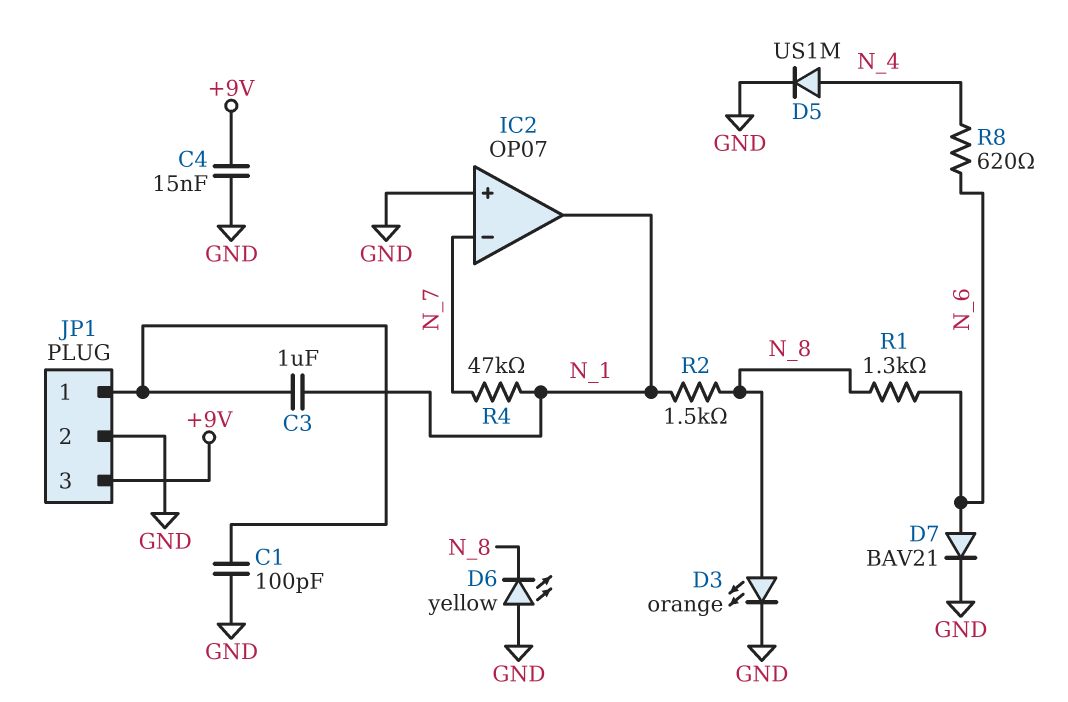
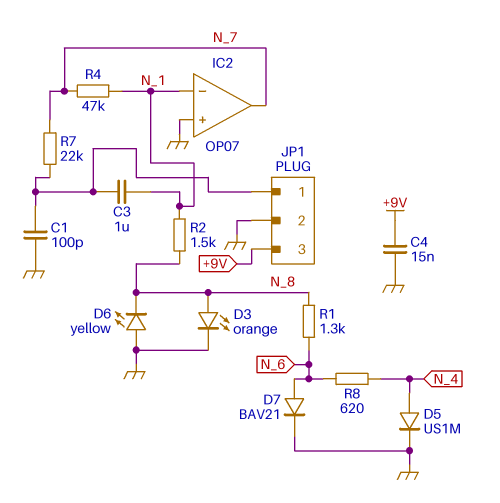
IC2 pin in-: N_7 -> N_1
IC2 pin out: N_1 -> N_7
R7: none -> 22k (JP1/1, N_7)

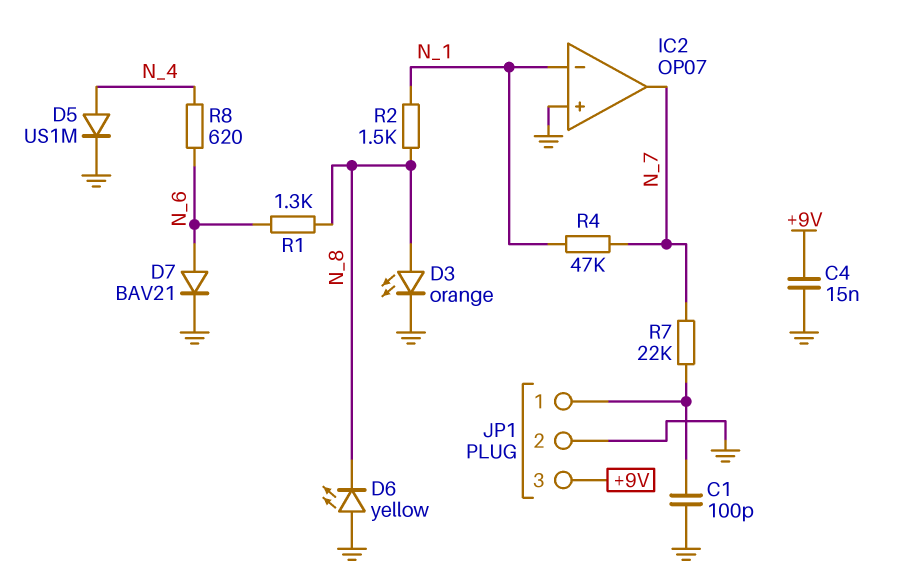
C3: 1uF (JP1/1, N_1) -> none

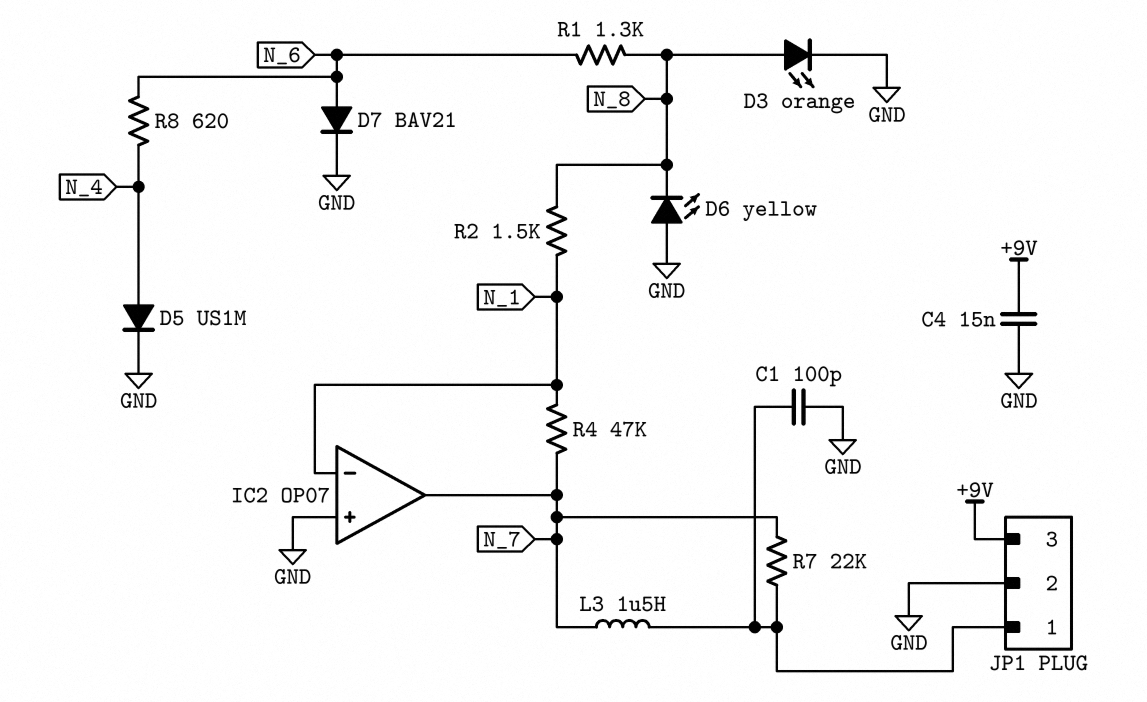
L3: none -> 1.5uH (JP1/1, N_7)

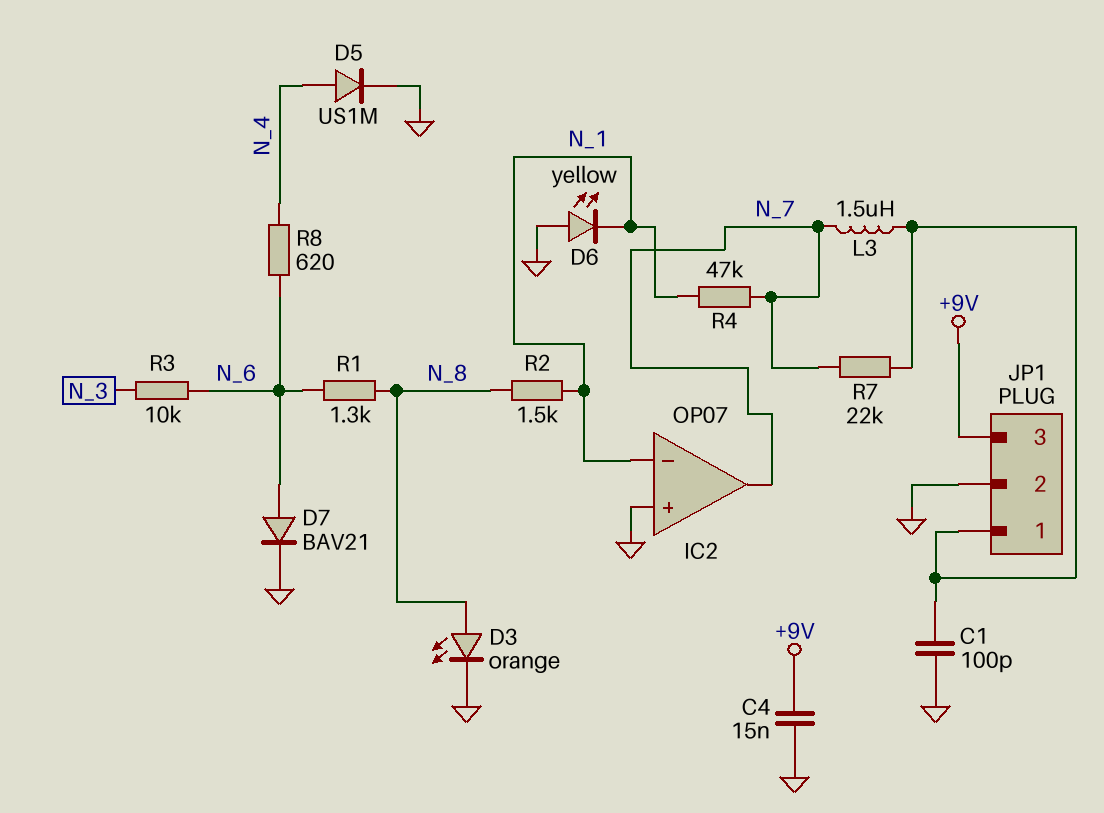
D6: LED yellow (A GND, K N_8) -> LED yellow (A GND, K N_1)
R3: none -> 10k (N_3, N_6)

